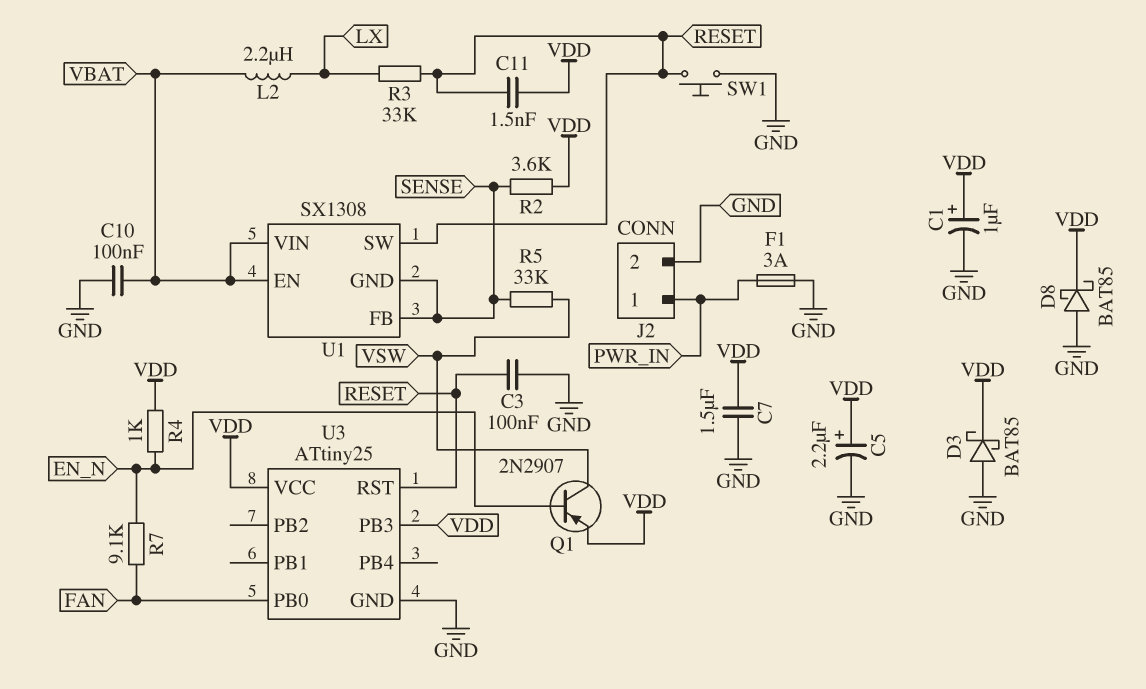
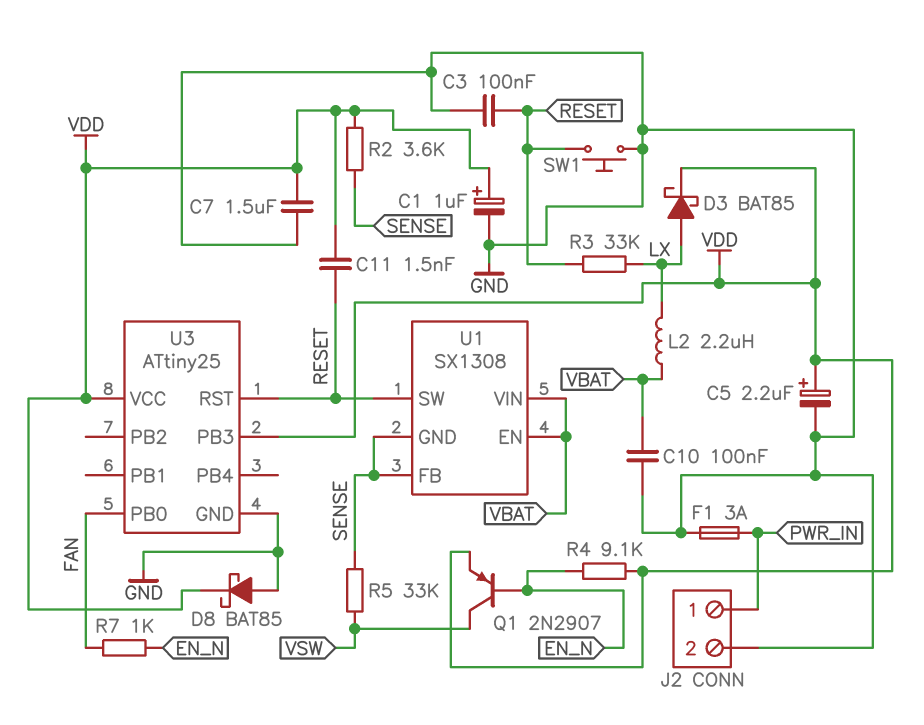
D3: schottky BAT85 (A GND, K VDD) -> schottky BAT85 (A LX, K VDD)
R4: 1k (EN_N, VDD) -> 9.1k (EN_N, VDD)
R7: 9.1k (EN_N, FAN) -> 1k (EN_N, FAN)

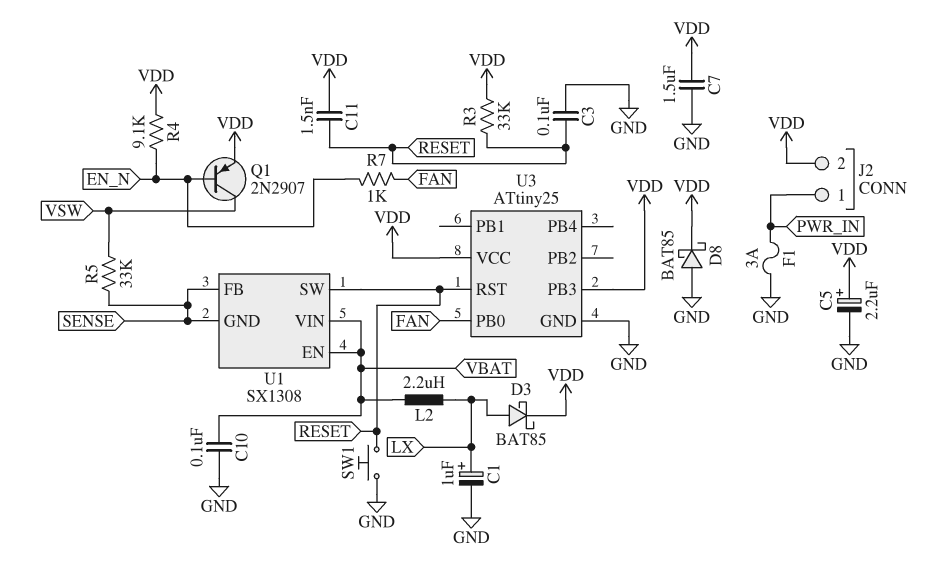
C1: 1uF (plus VDD, minus GND) -> 1uF (plus LX, minus GND)
J2 pin 2: GND -> VDD
R2: 3.6k (SENSE, VDD) -> none
R3: 33k (LX, RESET) -> 33k (RESET, VDD)

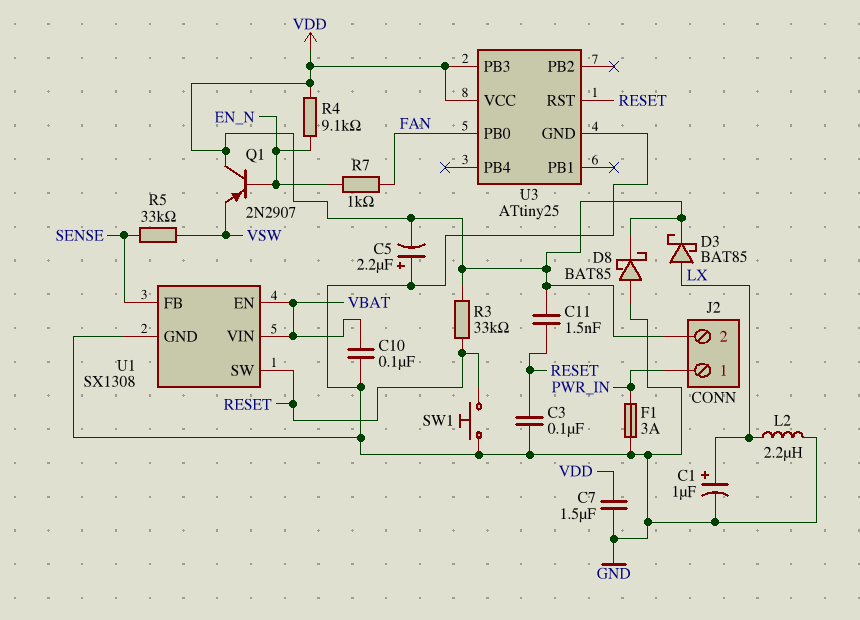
C5: 2.2uF (plus VDD, minus GND) -> 2.2uF (plus GND, minus VDD)
L2: 2.2uH (LX, VBAT) -> 2.2uH (GND, LX)
Q1: PNP 2N2907 (B EN_N, C VSW, E VDD) -> PNP 2N2907 (B EN_N, C VDD, E VSW)
U1 pin GND: SENSE -> GND

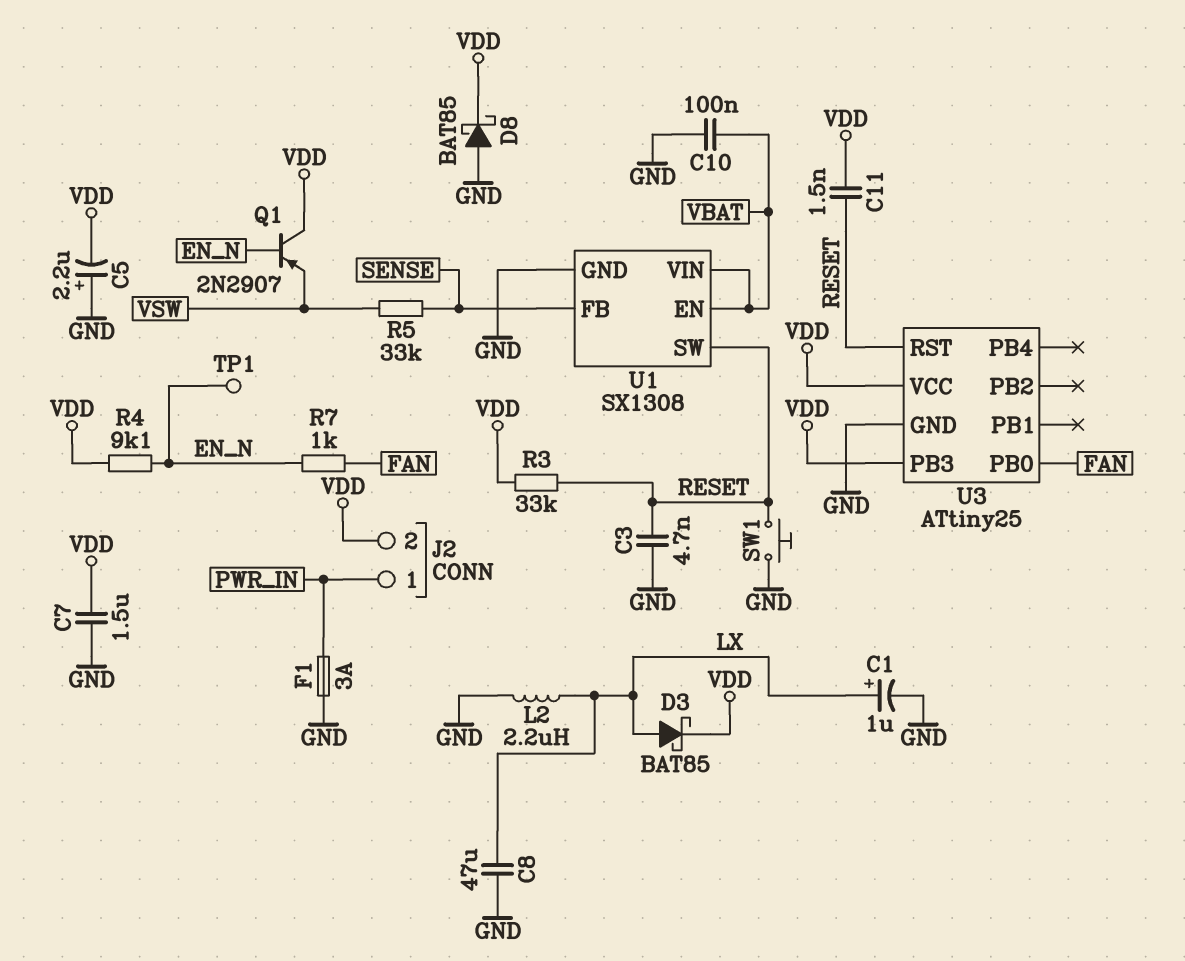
C3: 100nF (GND, RESET) -> 4.7nF (GND, RESET)
C8: none -> 47uF (GND, LX)
TP1: none -> test point (EN_N)

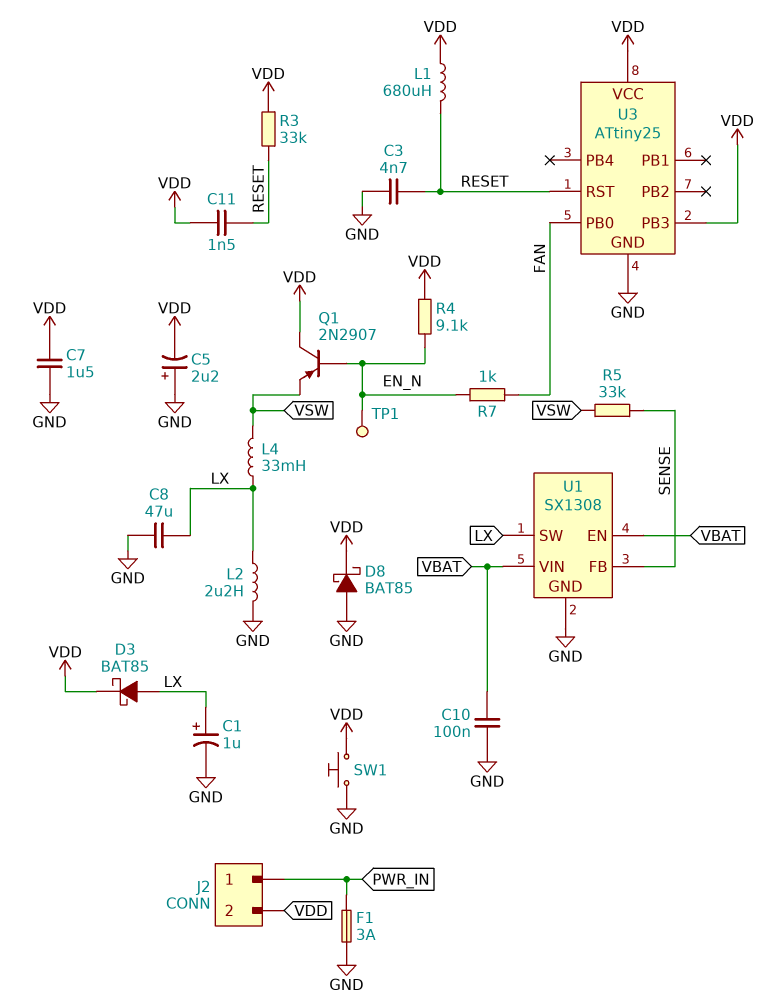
L1: none -> 680uH (RESET, VDD)
L4: none -> 33mH (LX, VSW)
SW1: button (GND, RESET) -> button (GND, VDD)
U1 pin SW: RESET -> LX

